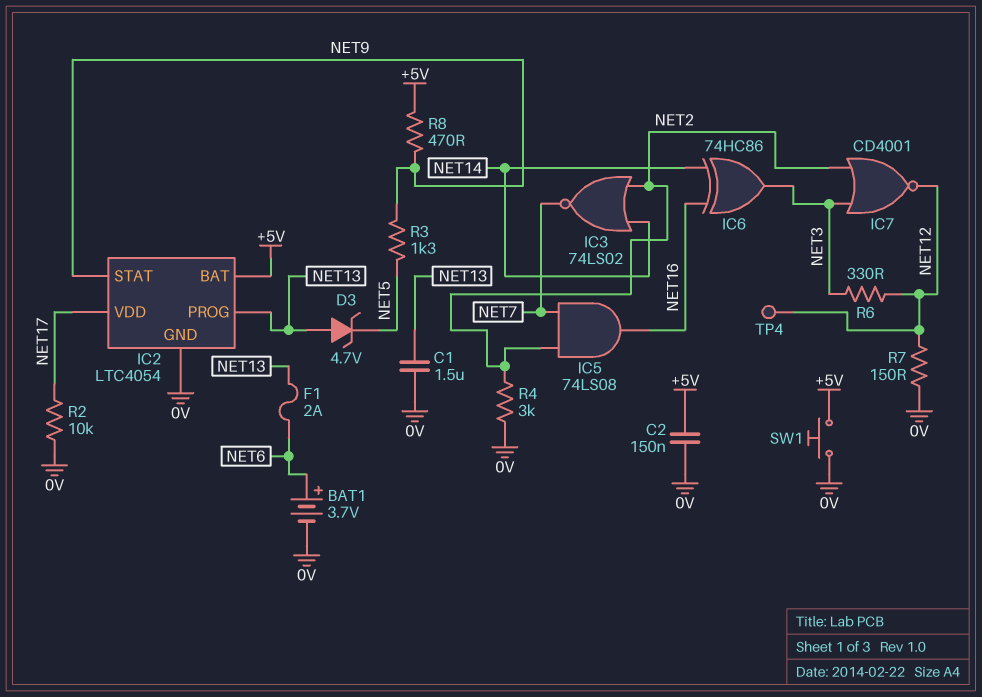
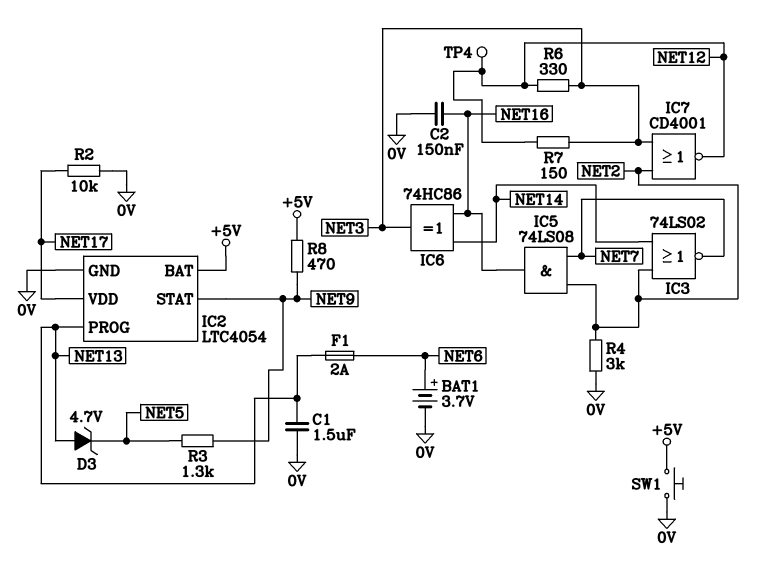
C2: 150nF (+5V, 0V) -> 150nF (0V, NET16)
R7: 150 (0V, NET12) -> 150 (NET3, NET12)

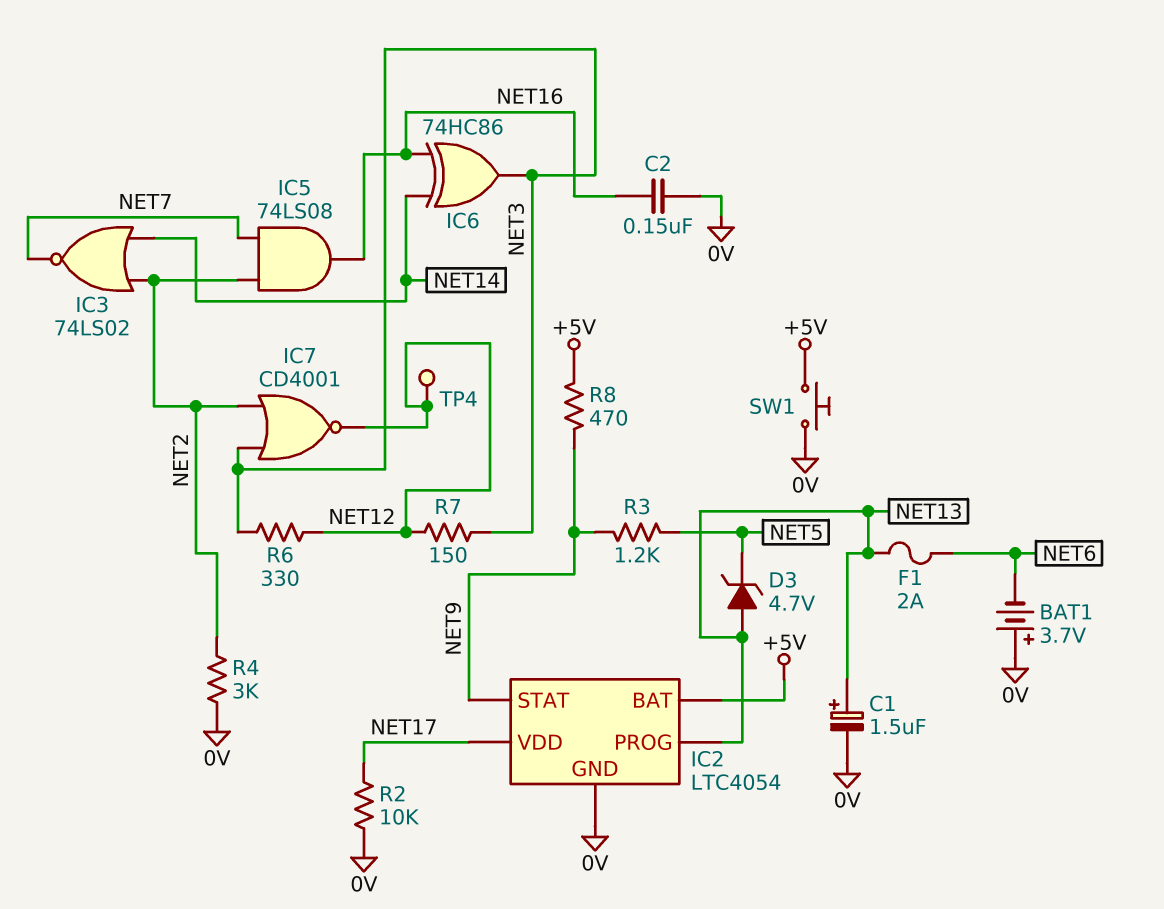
BAT1: 3.7V (plus NET6, minus 0V) -> 3.7V (plus 0V, minus NET6)
C1: 1.5uF (0V, NET13) -> 1.5uF (plus NET13, minus 0V)
R3: 1.3k (NET5, NET9) -> 1.2k (NET5, NET9)

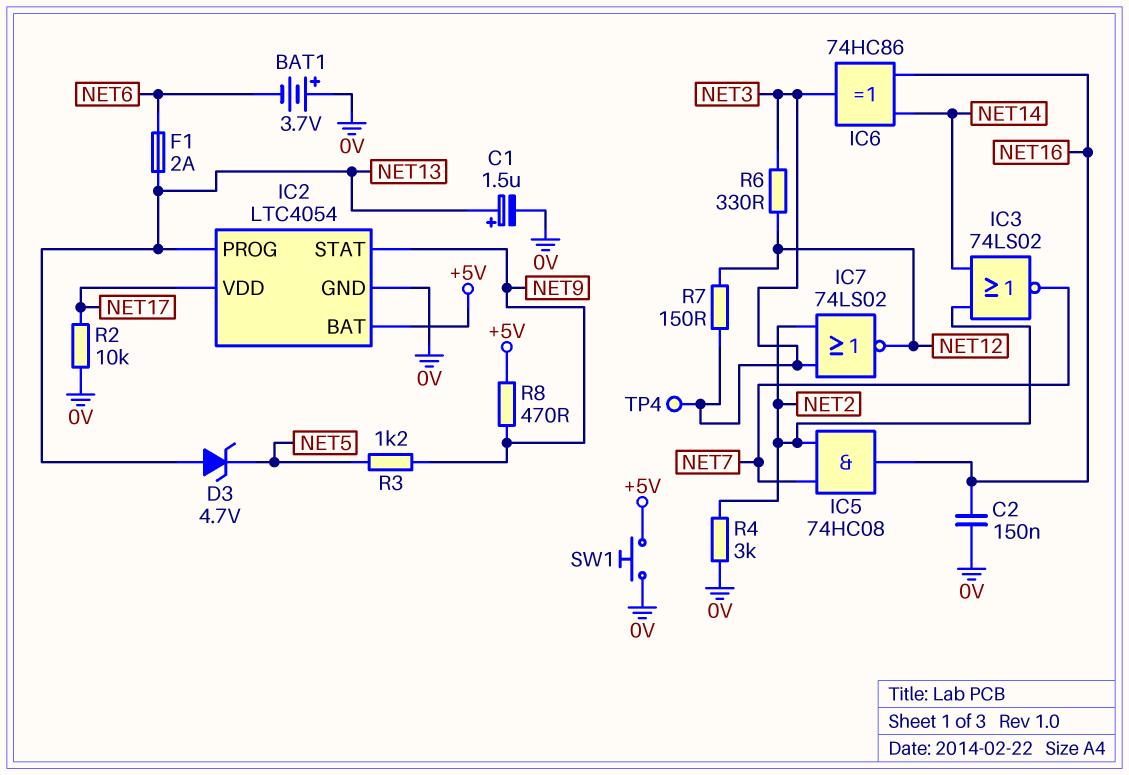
IC5: AND 74LS08 (in NET2, in NET7, out NET16) -> AND 74HC08 (in NET2, in NET7, out NET16)
IC7: NOR CD4001 (in NET2, in NET3, out NET12) -> NOR 74LS02 (in NET2, in NET3, out NET12)
TP4: test point (NET12) -> test point (NET3)

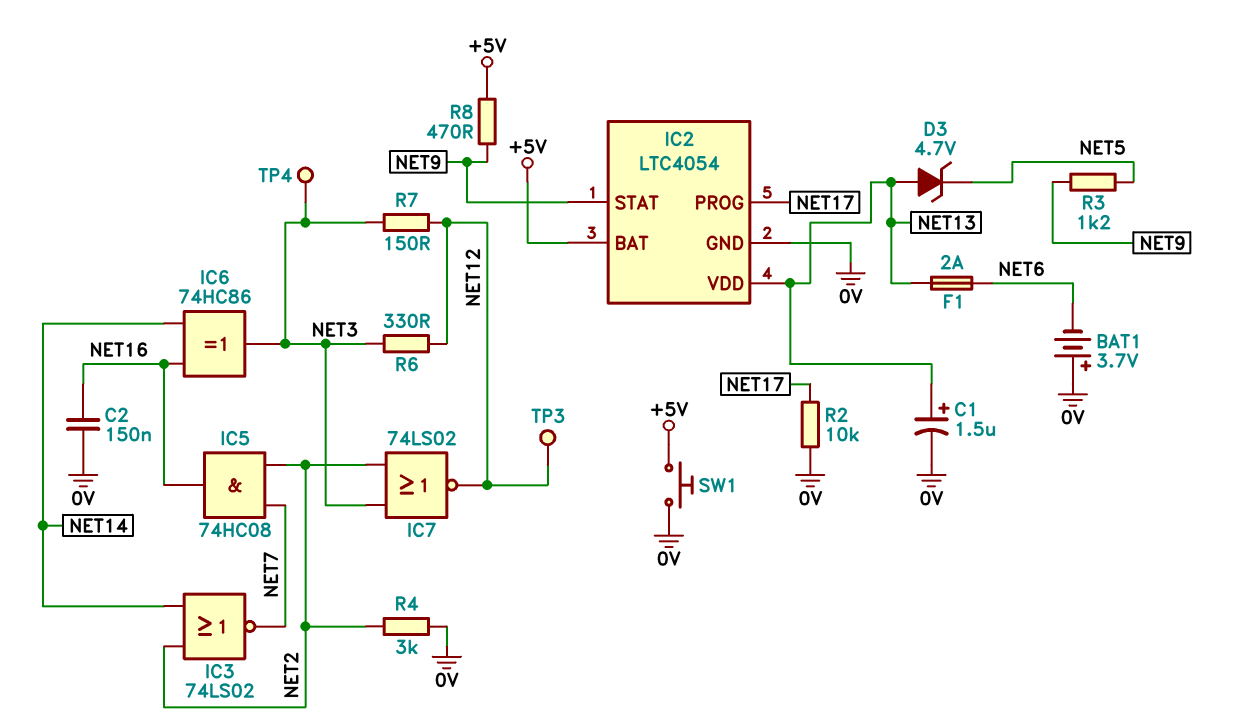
IC2 pin PROG: NET13 -> NET17
IC2 pin VDD: NET17 -> NET13
TP3: none -> test point (NET12)

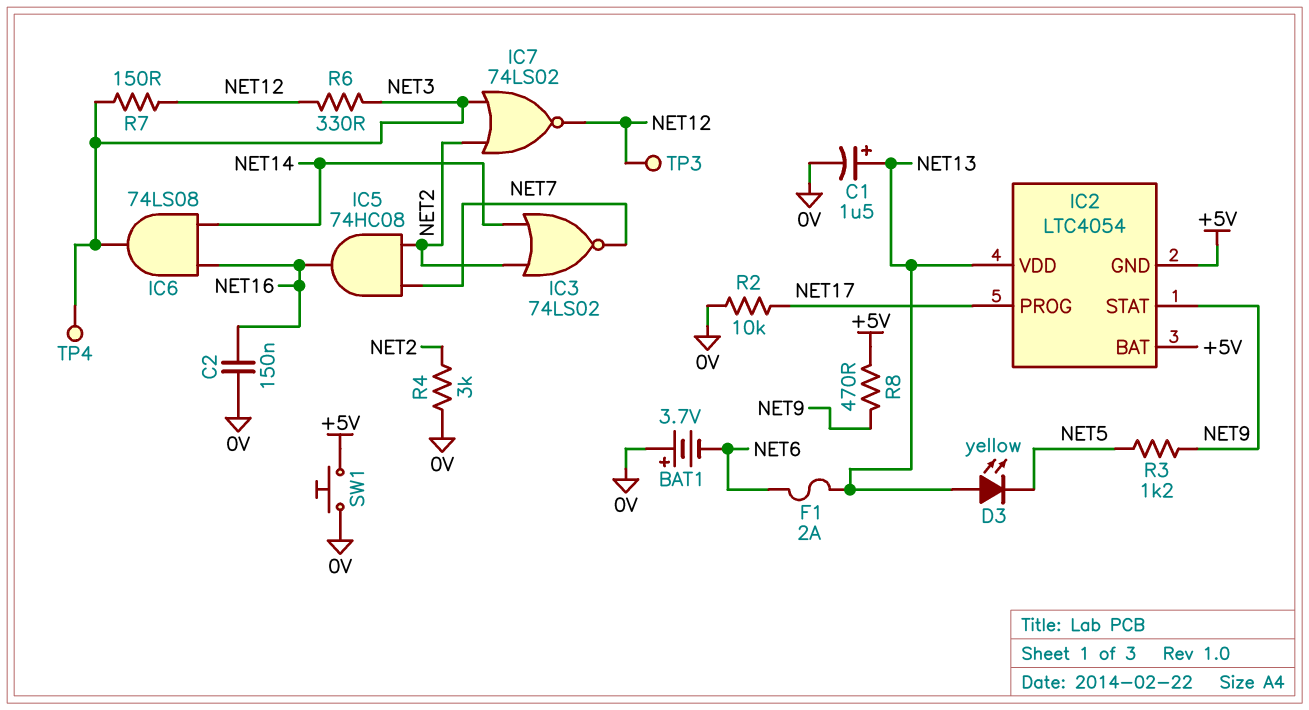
D3: zener 4.7V (A NET13, K NET5) -> LED yellow (A NET13, K NET5)
IC2 pin GND: 0V -> +5V
IC6: XOR 74HC86 (in NET14, in NET16, out NET3) -> AND 74LS08 (in NET14, in NET16, out NET3)

